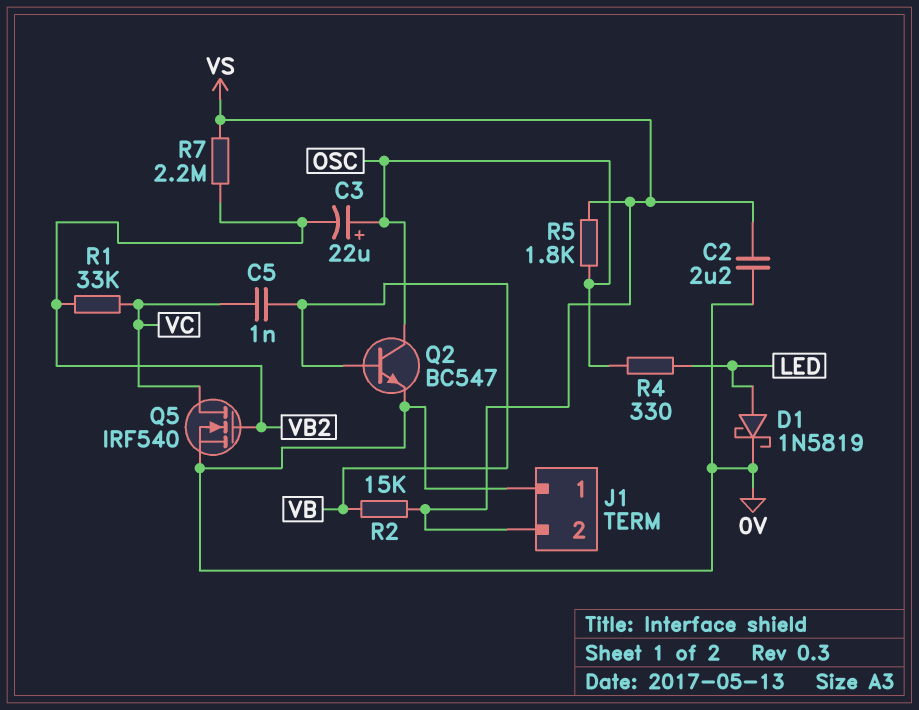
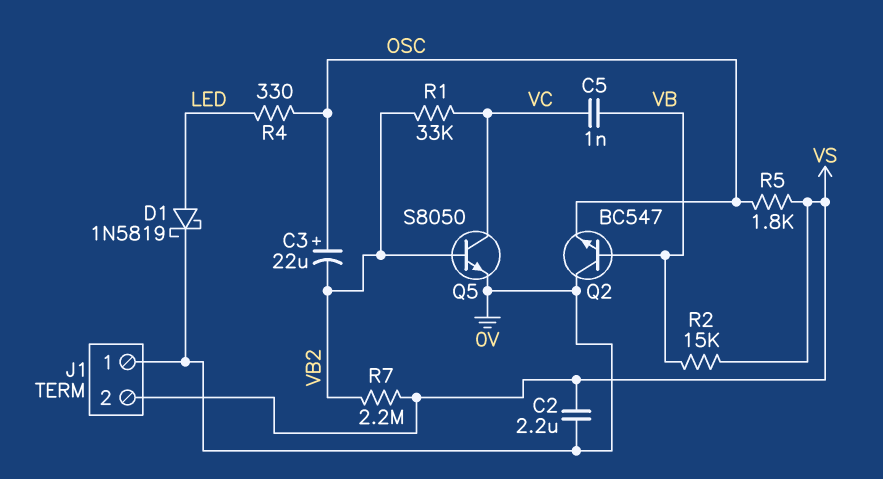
Q2: NPN BC547 (B VB, C OSC, E 0V) -> NPN BC547 (B VB, C 0V, E OSC)
Q5: NMOS IRF540 (G VB2, D VC, S 0V) -> NPN S8050 (B VB2, C VC, E 0V)

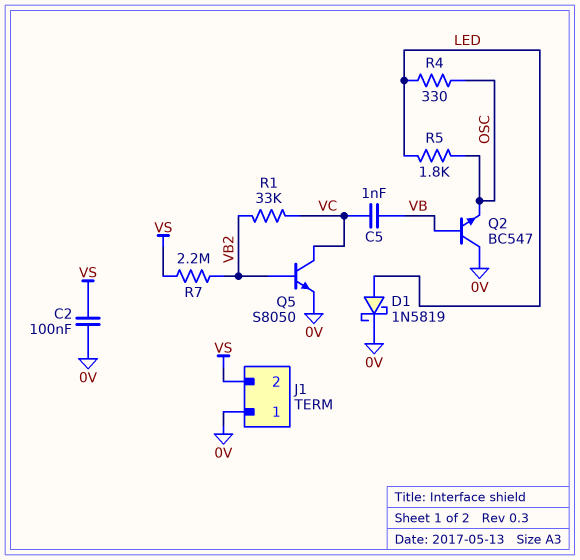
C2: 2.2uF (0V, VS) -> 100nF (0V, VS)
C3: 22uF (plus OSC, minus VB2) -> none
R2: 15k (VB, VS) -> none
R5: 1.8k (OSC, VS) -> 1.8k (LED, OSC)

